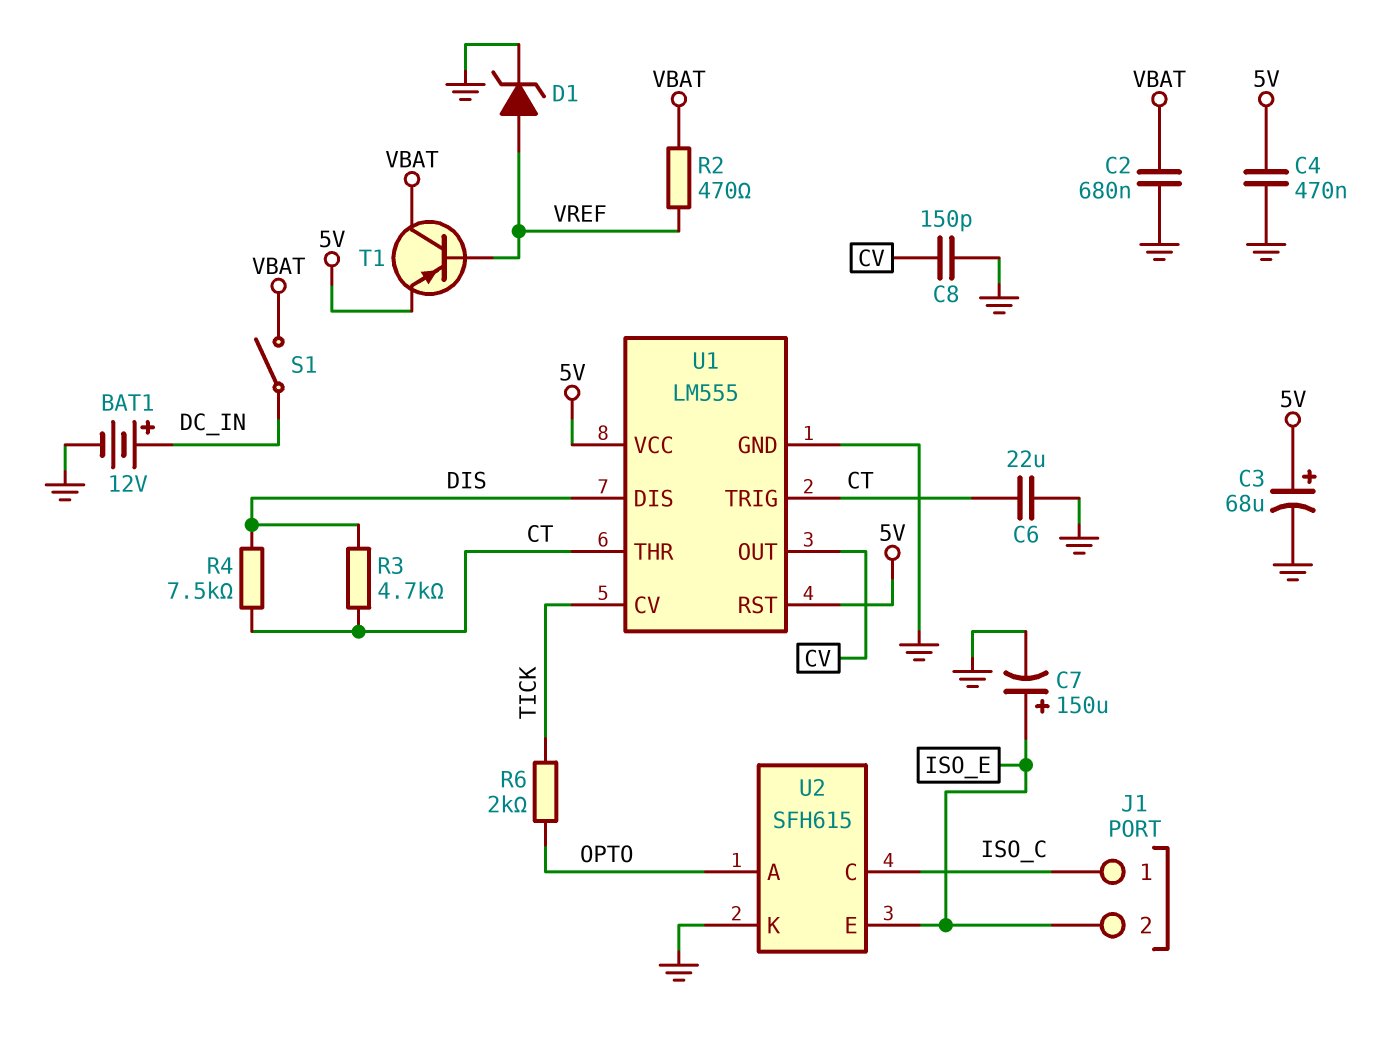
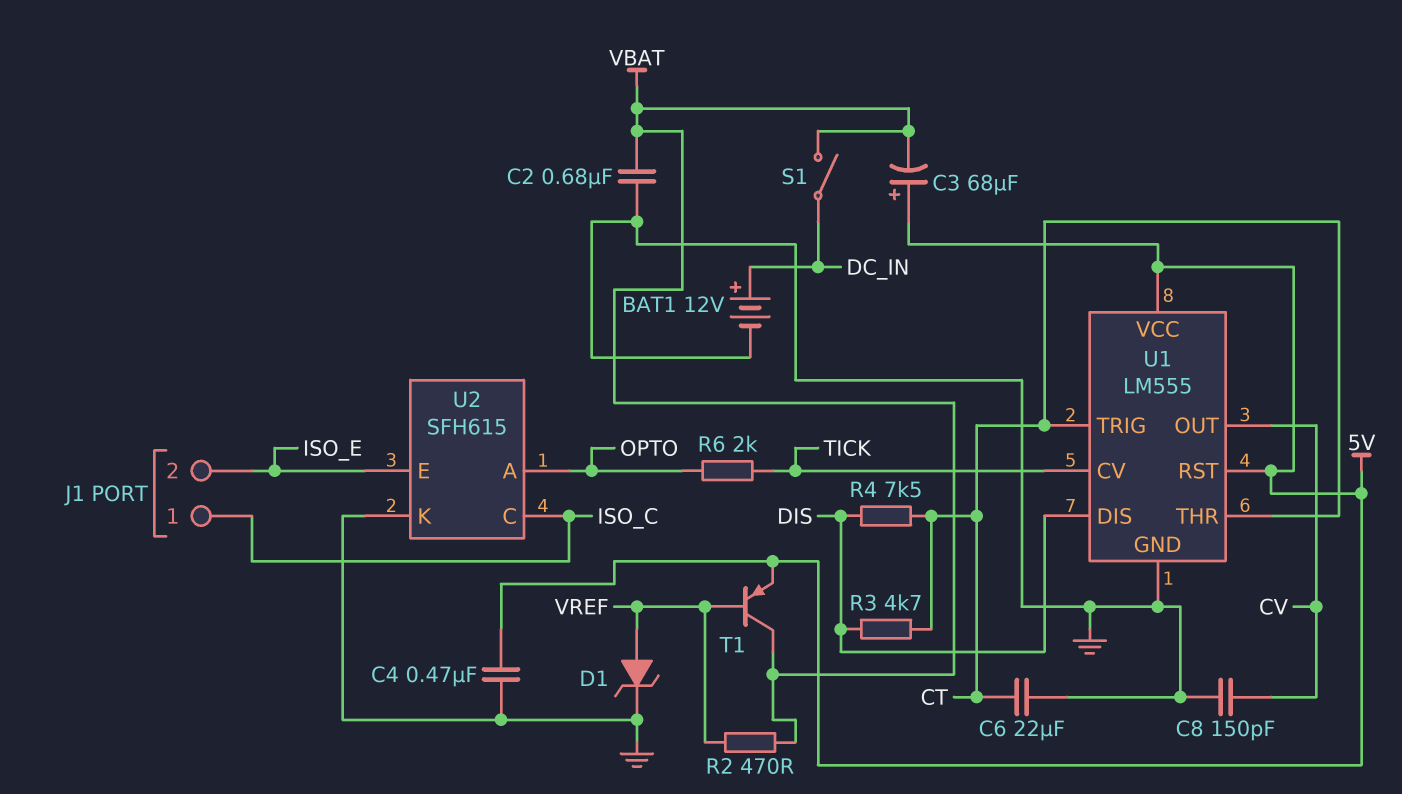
C3: 68uF (plus 5V, minus GND) -> 68uF (plus 5V, minus VBAT)
C7: 150uF (plus ISO_E, minus GND) -> none

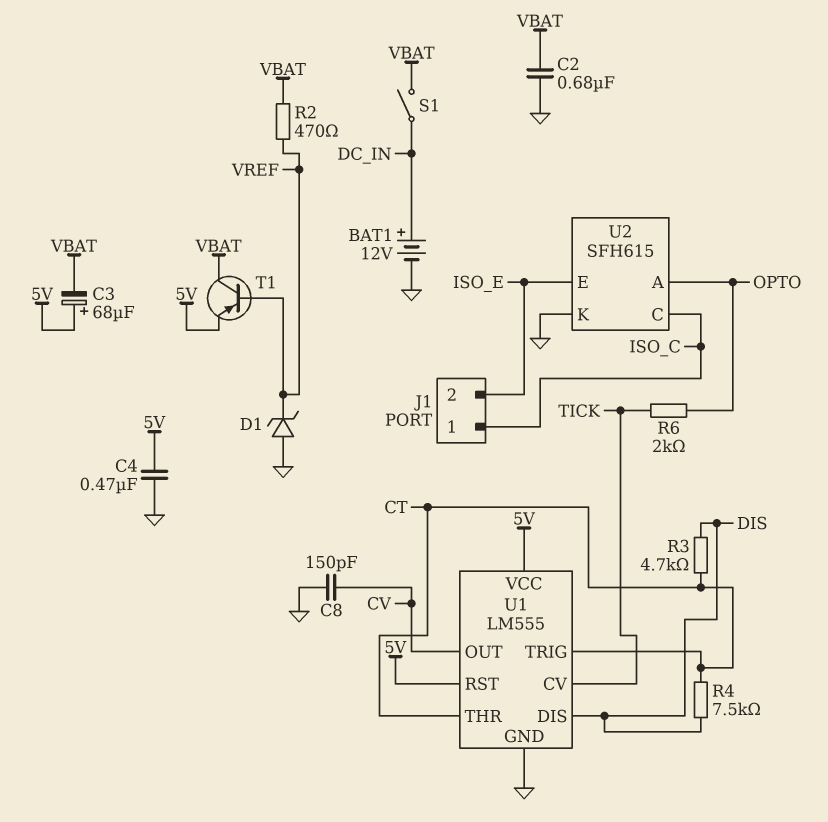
C6: 22uF (CT, GND) -> none
D1: zener (A VREF, K GND) -> zener (A GND, K VREF)

